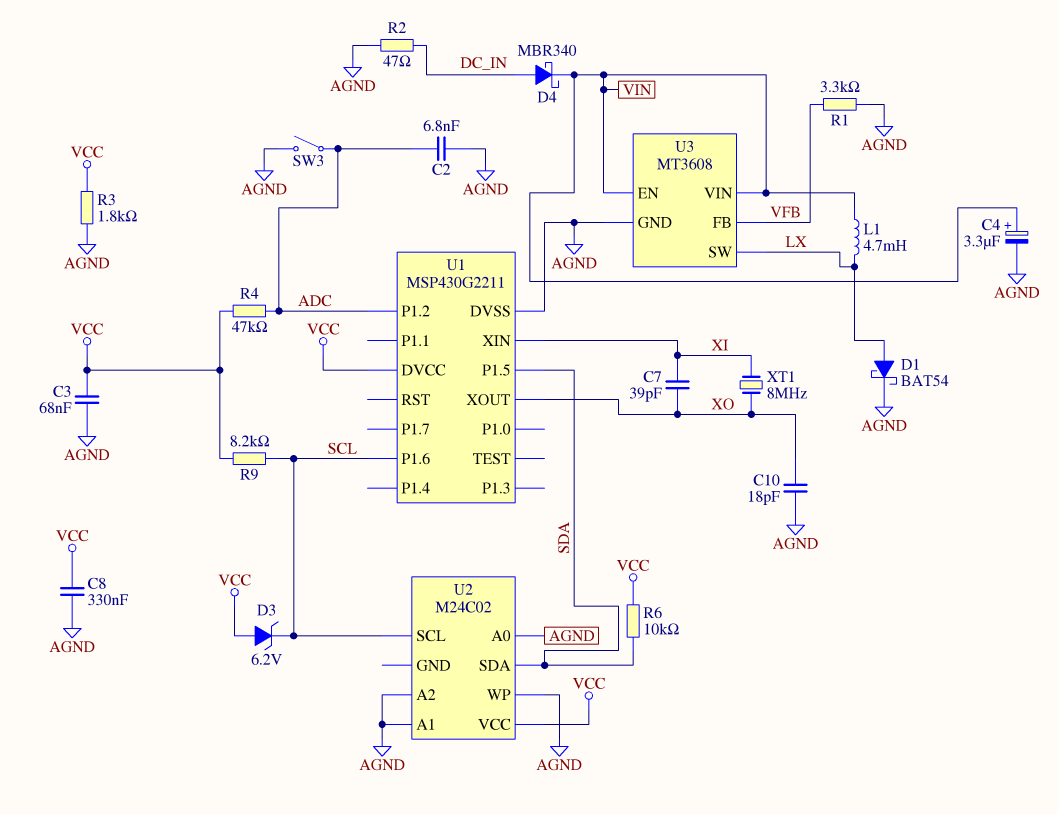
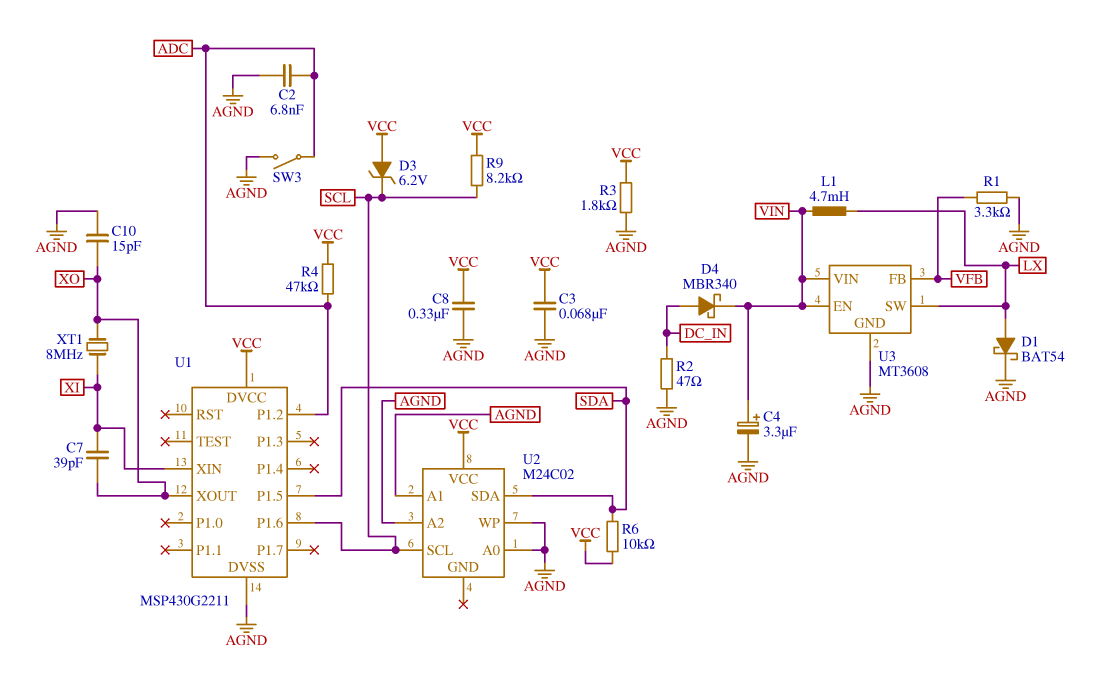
C10: 18pF (AGND, XO) -> 15pF (AGND, XO)

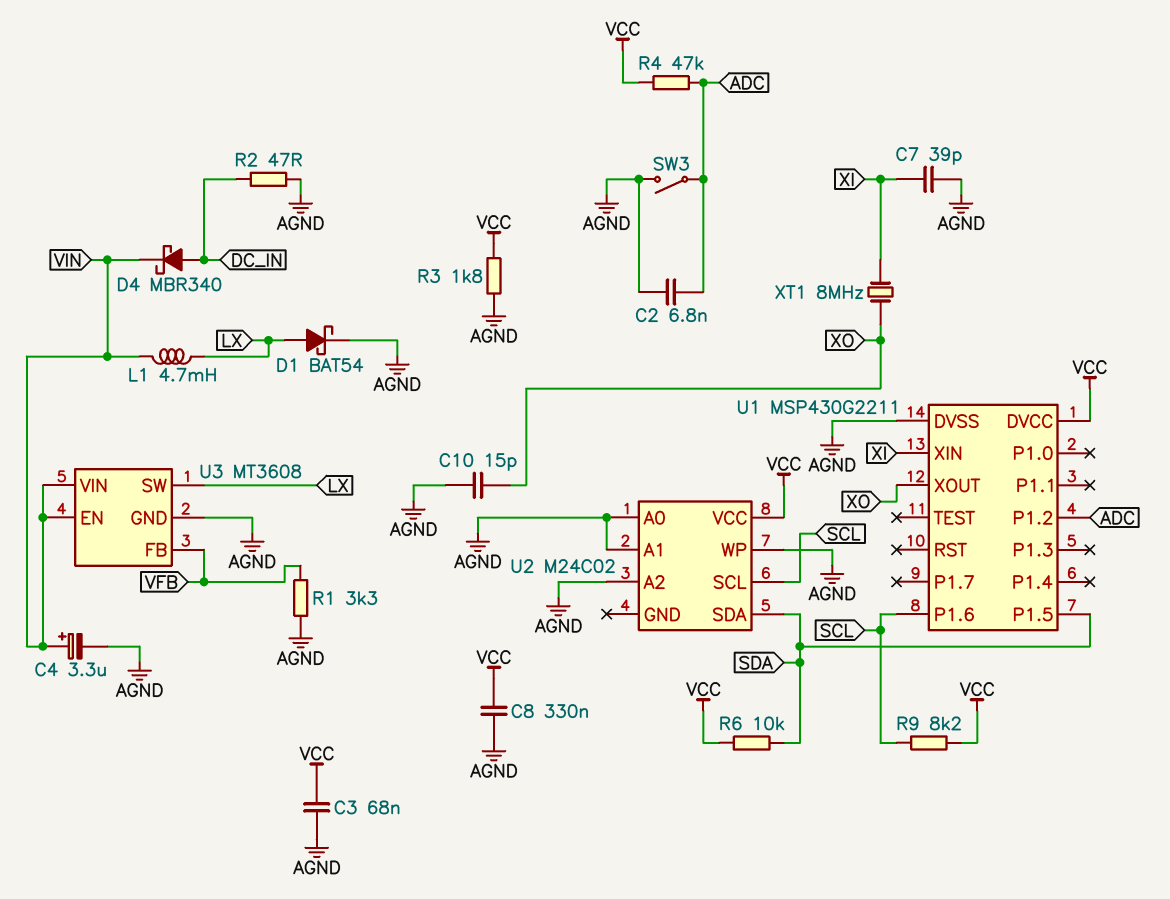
C7: 39pF (XI, XO) -> 39pF (AGND, XI)
D3: zener 6.2V (A VCC, K SCL) -> none

